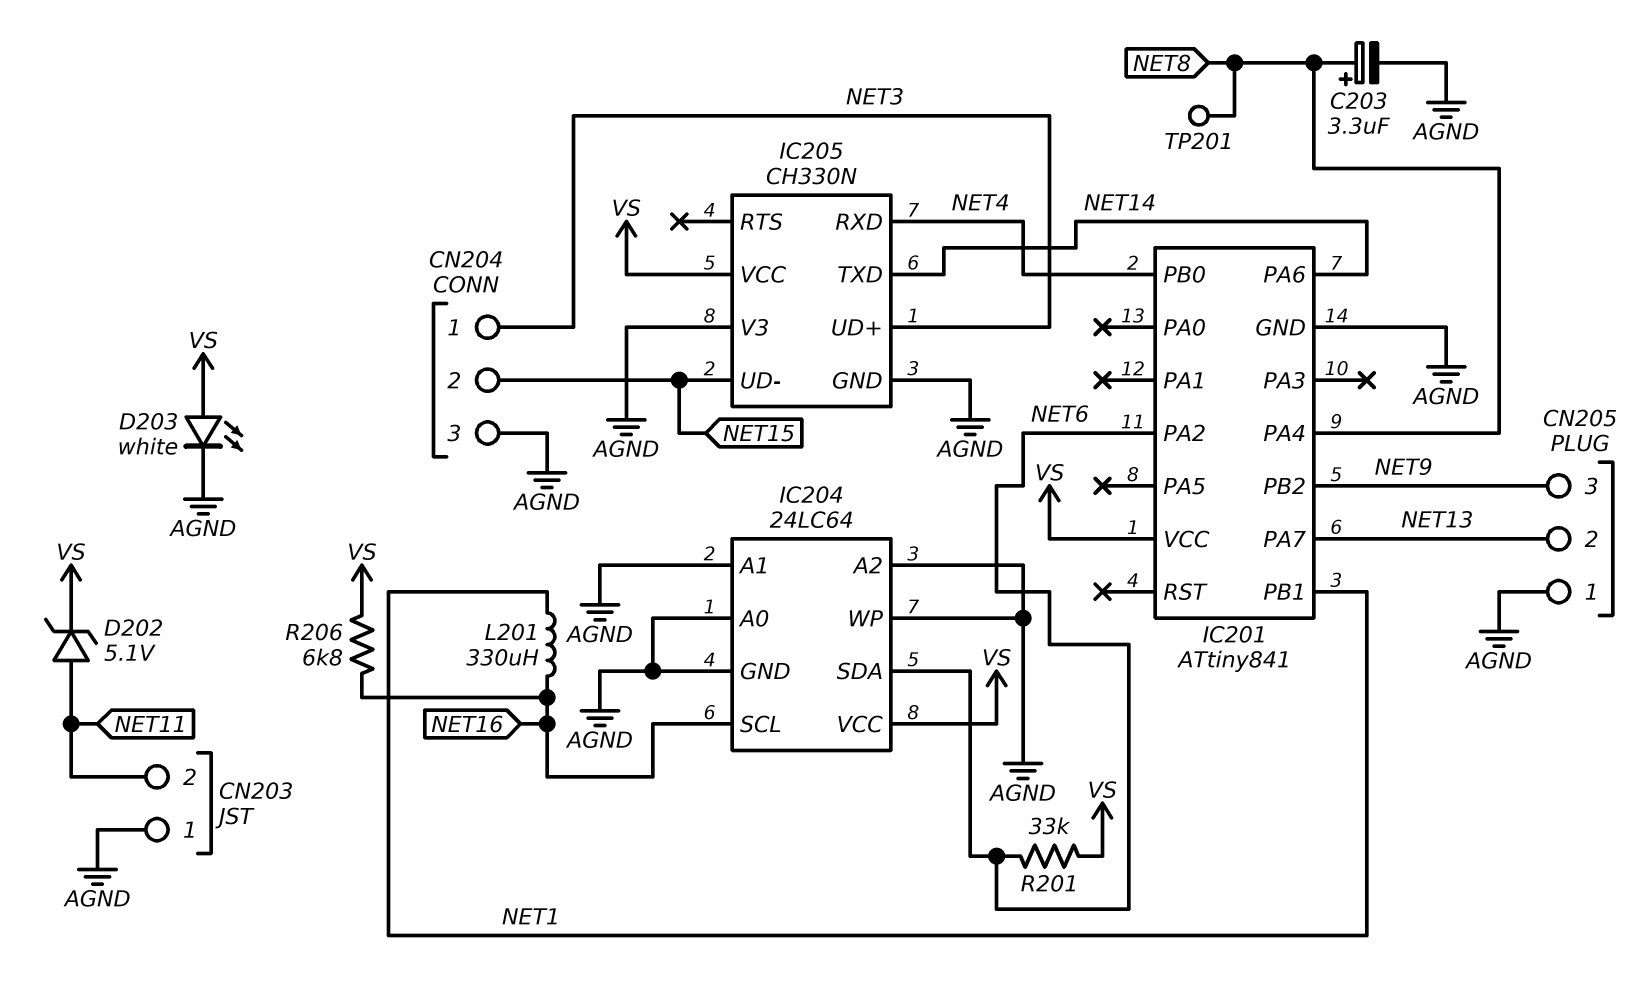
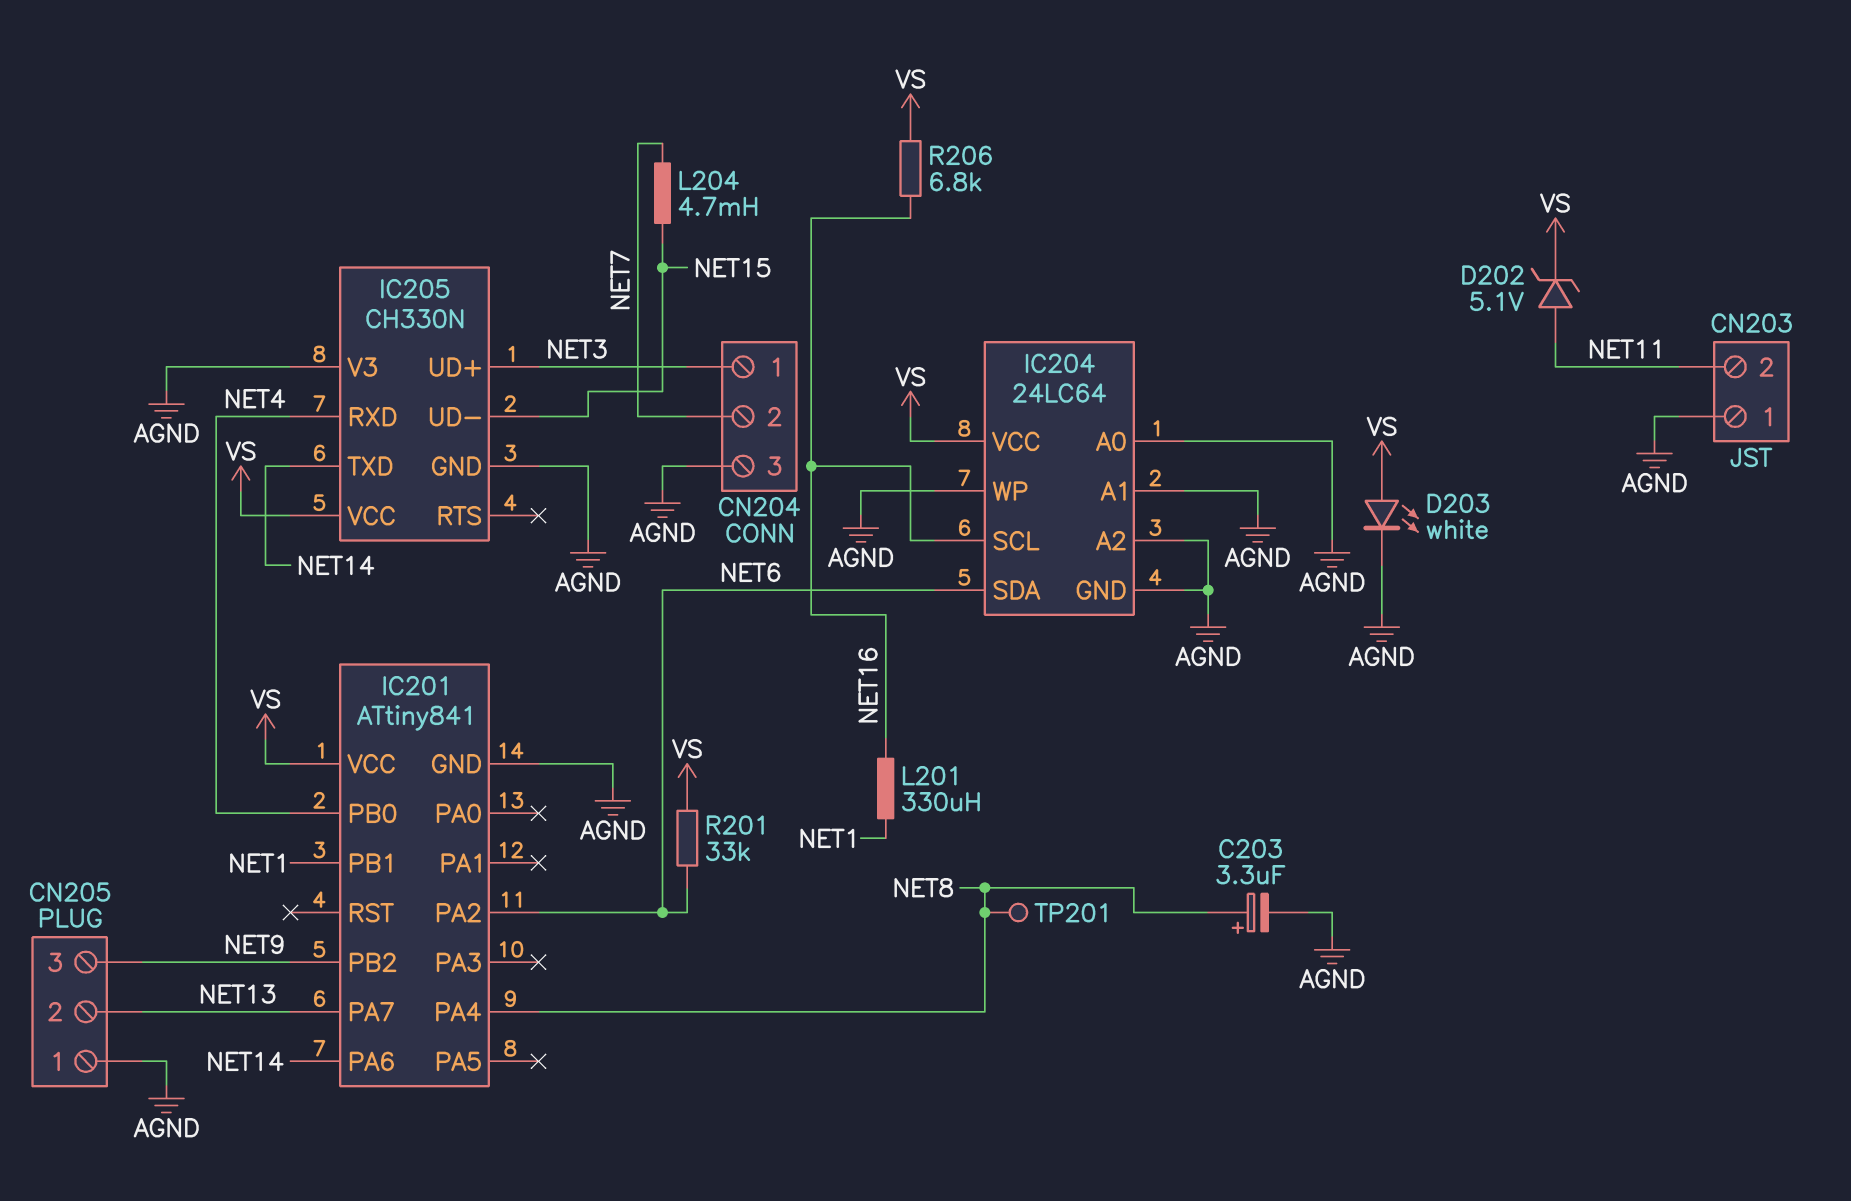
CN204 pin 2: NET15 -> NET7
L204: none -> 4.7mH (NET7, NET15)

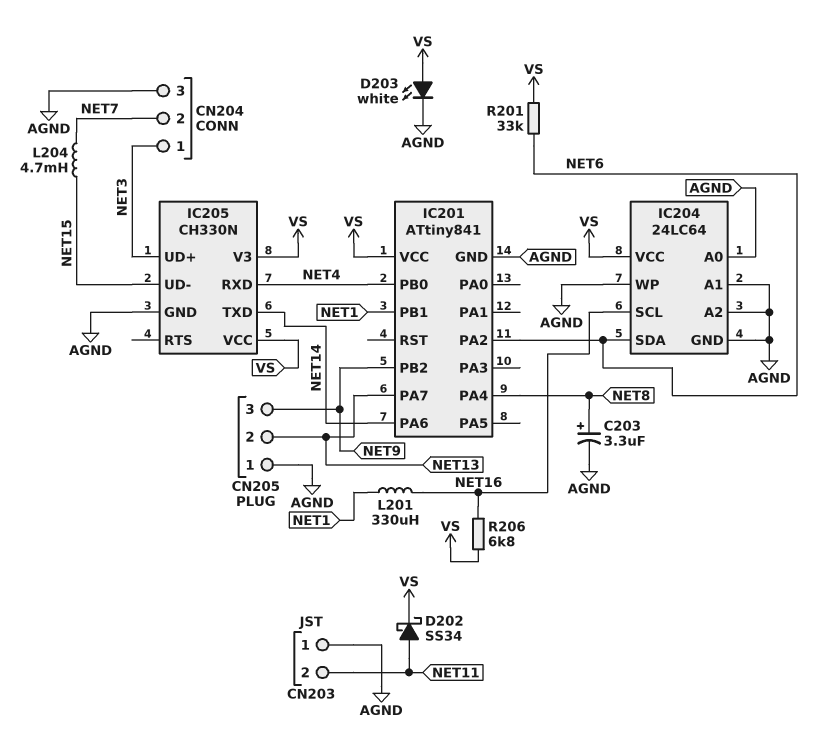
D202: zener 5.1V (A NET11, K VS) -> schottky SS34 (A NET11, K VS)
IC205 pin V3: AGND -> VS
TP201: test point (NET8) -> none

